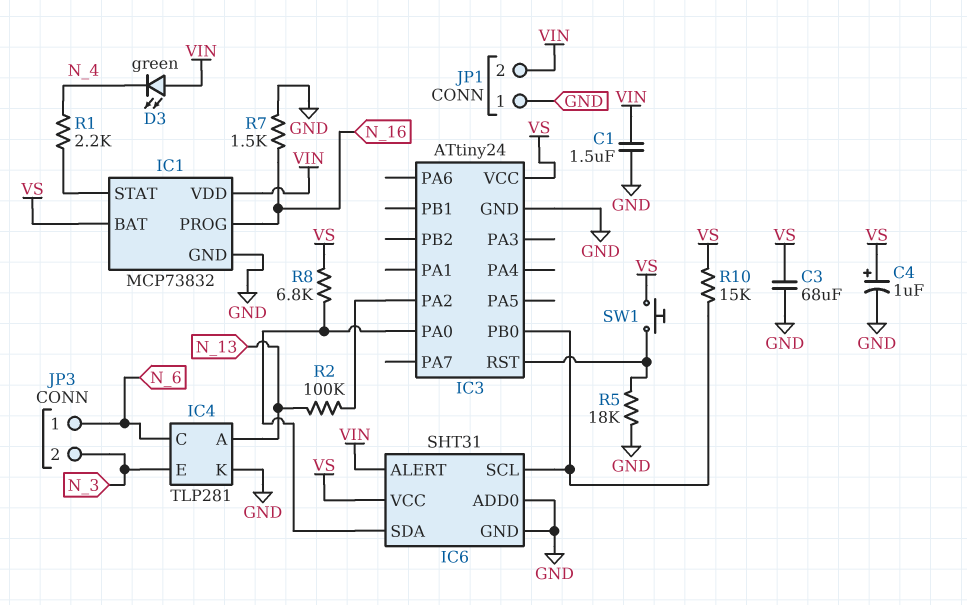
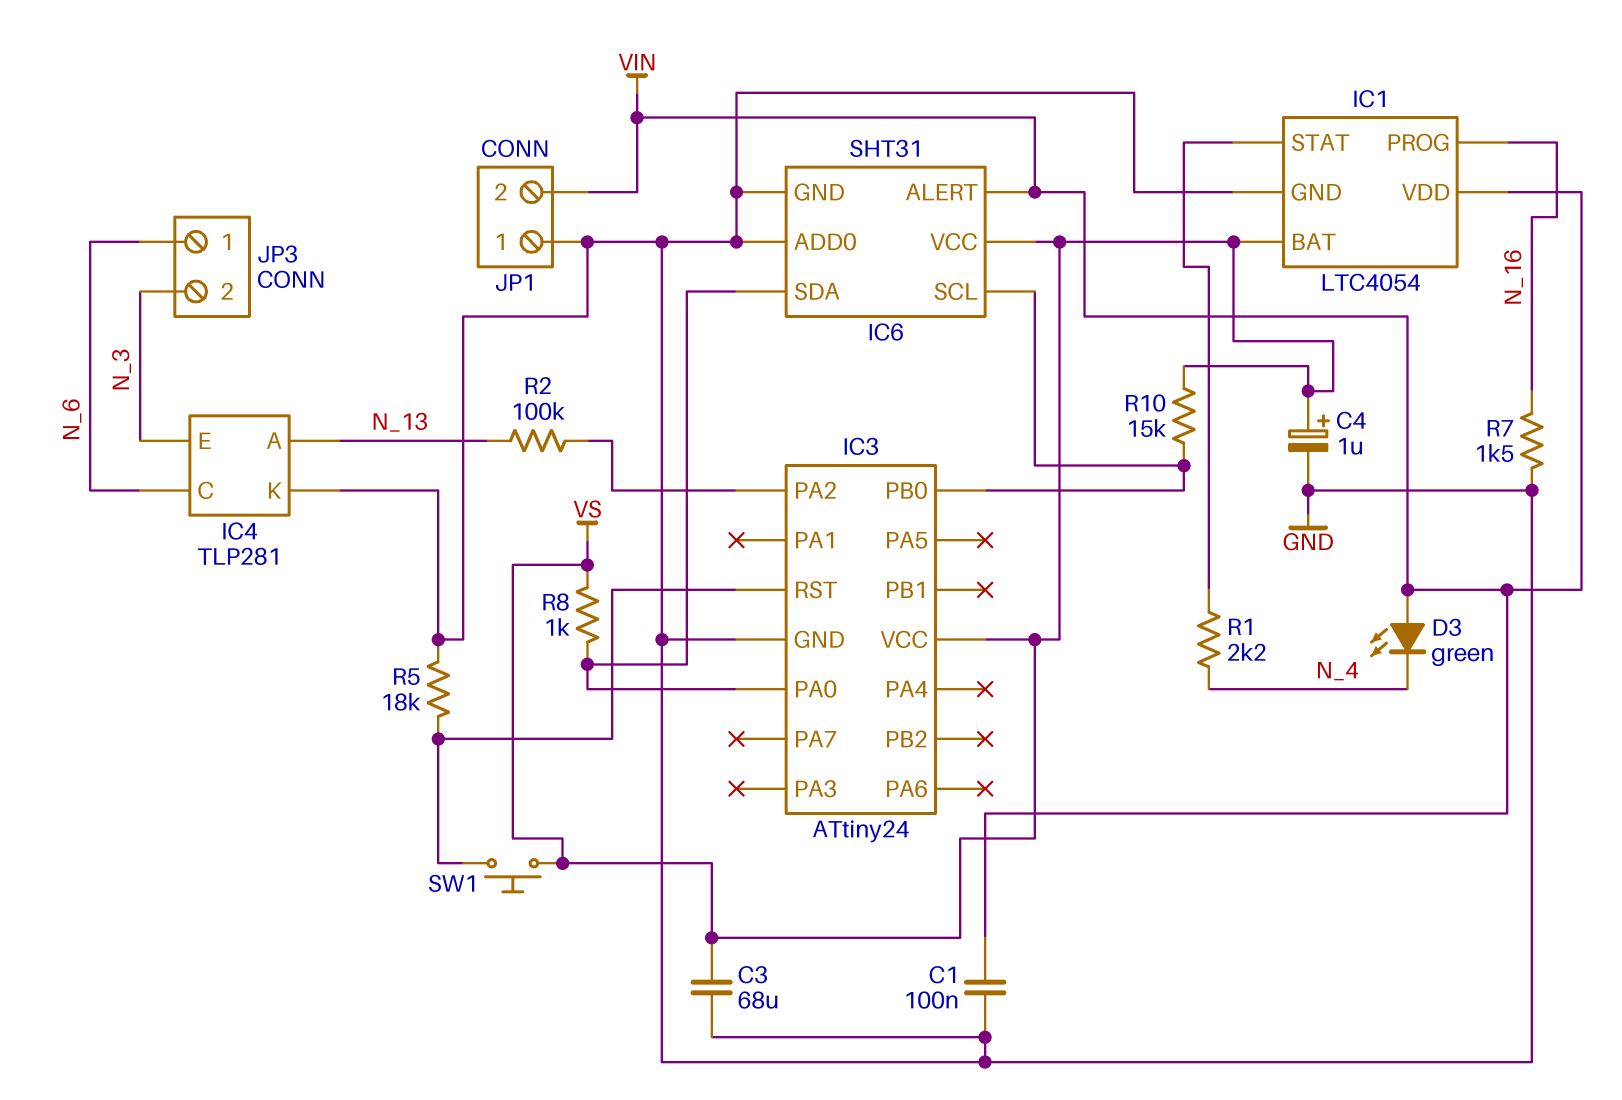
C1: 1.5uF (GND, VIN) -> 100nF (GND, VIN)
IC1: MCP73832 -> LTC4054
R8: 6.8k (IC3/PA0, VS) -> 1k (IC3/PA0, VS)

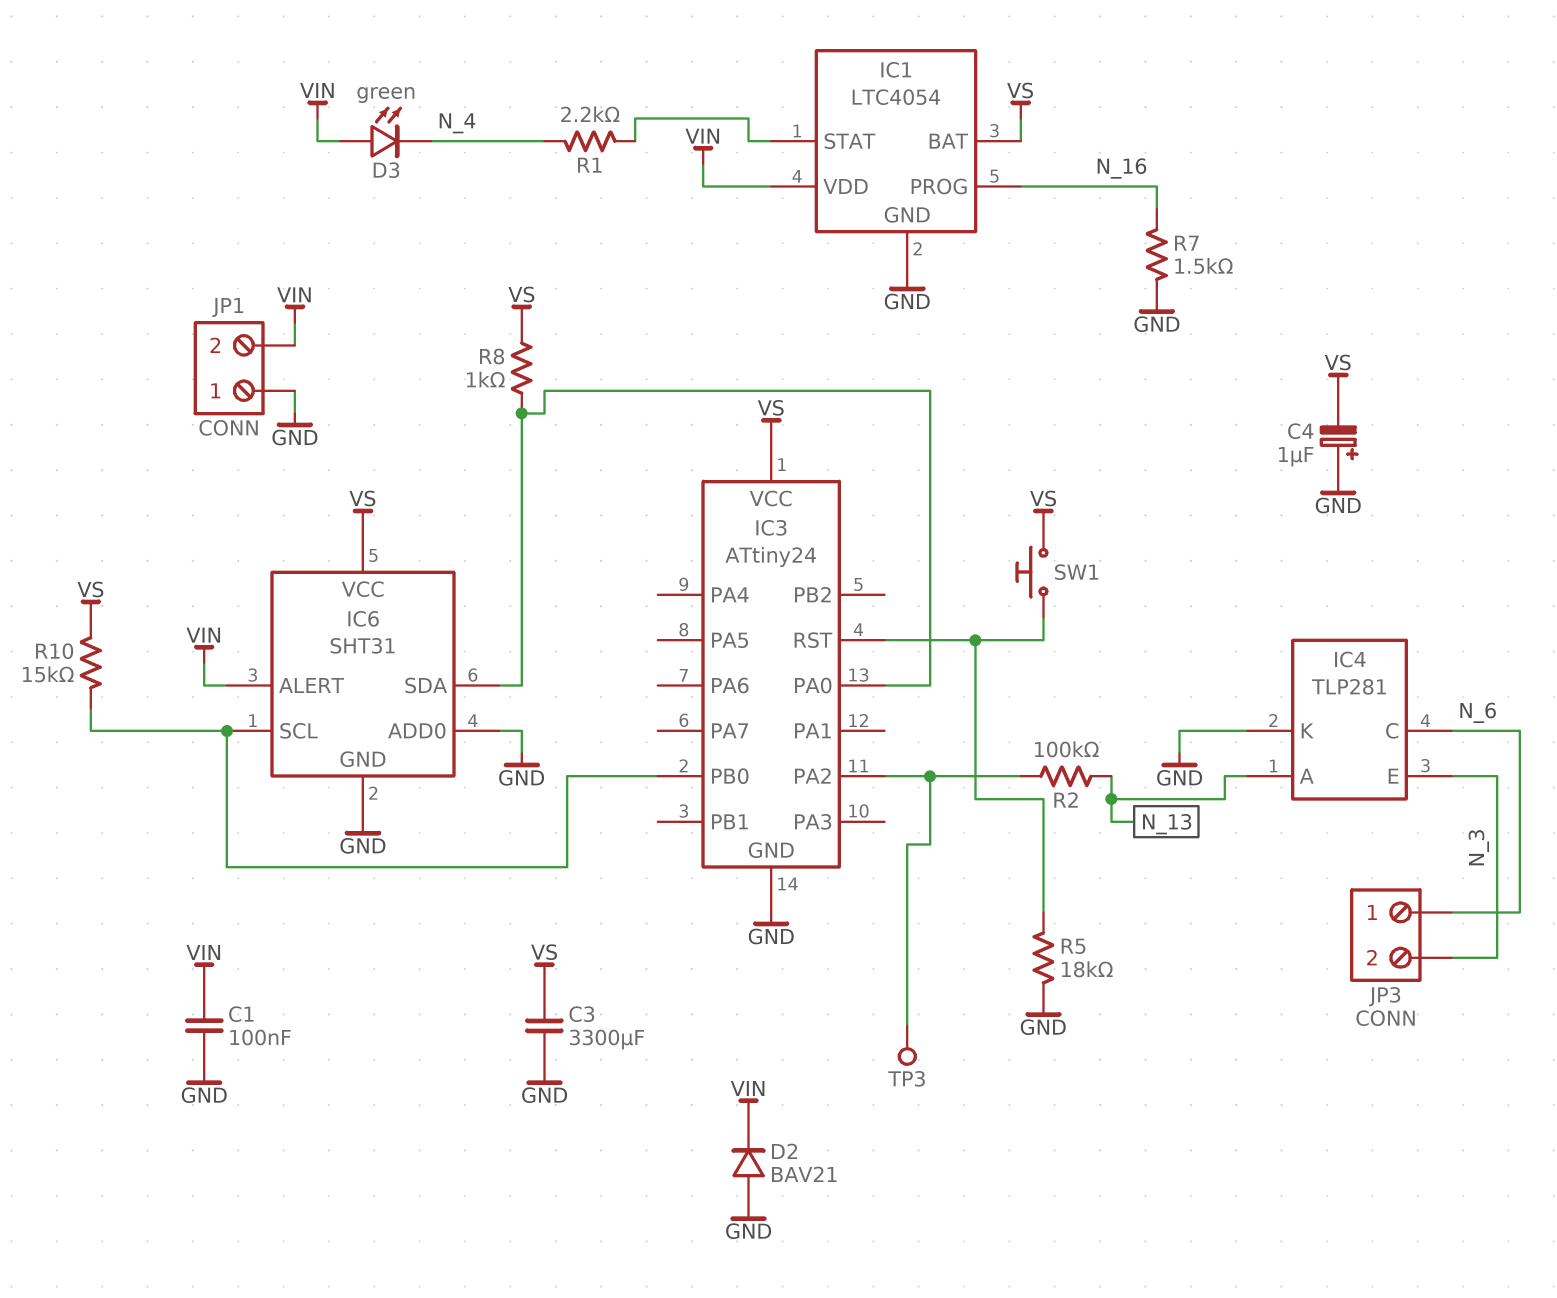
C3: 68uF (GND, VS) -> 3300uF (GND, VS)
C4: 1uF (plus VS, minus GND) -> 1uF (plus GND, minus VS)
D2: none -> diode BAV21 (A GND, K VIN)
TP3: none -> test point (IC3/PA2)

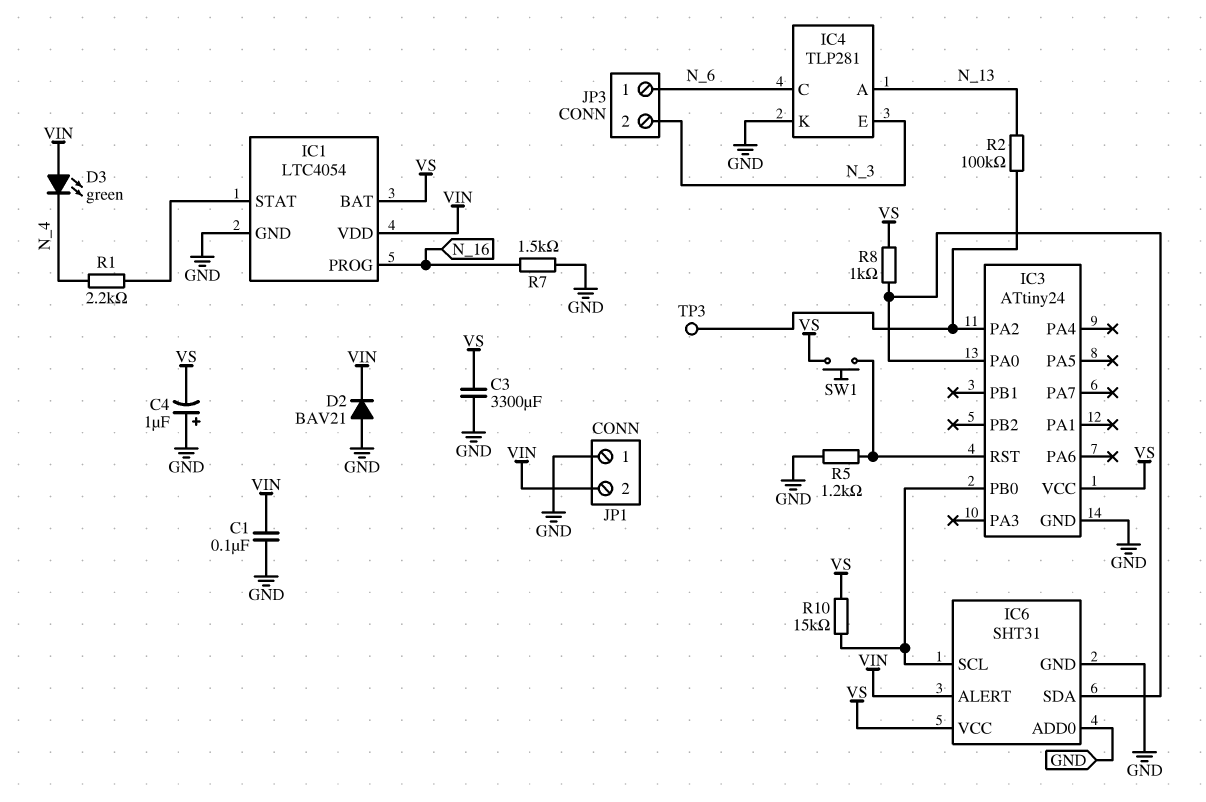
R5: 18k (GND, IC3/RST) -> 1.2k (GND, IC3/RST)

